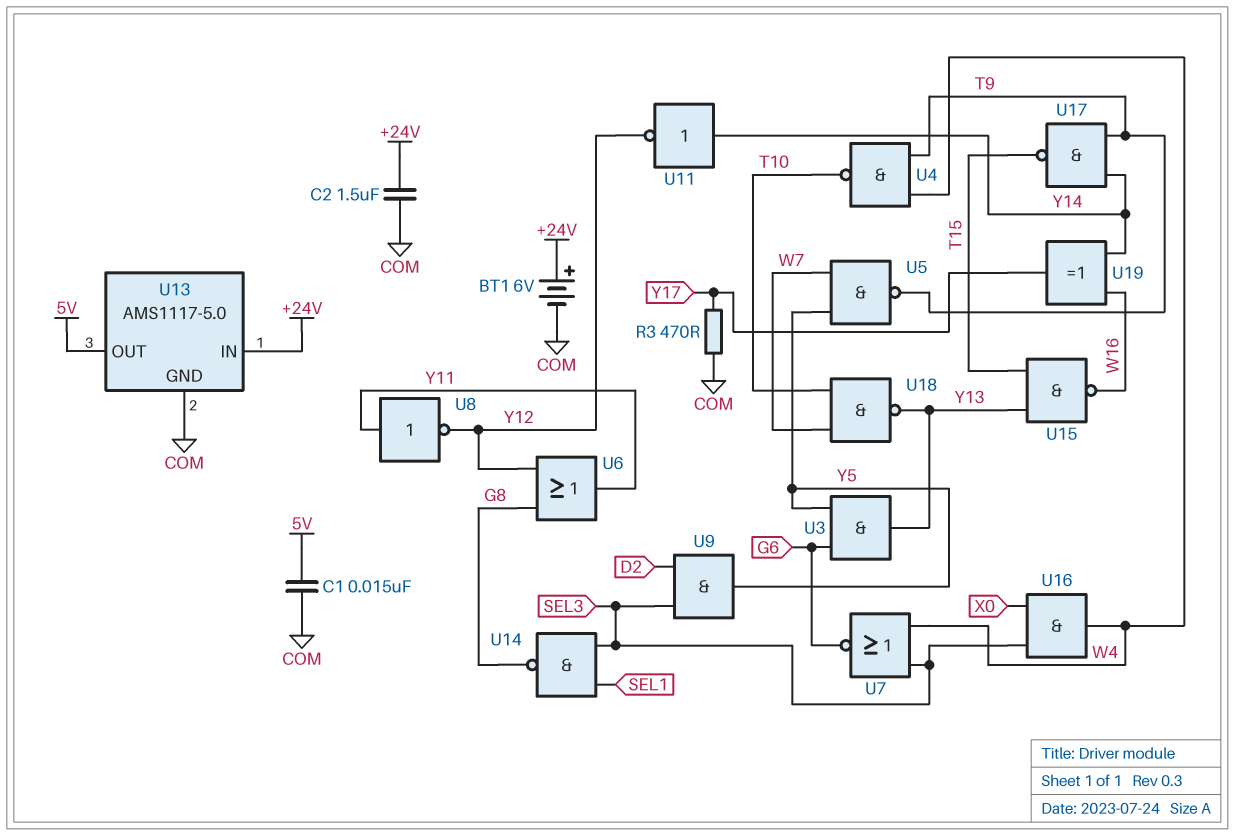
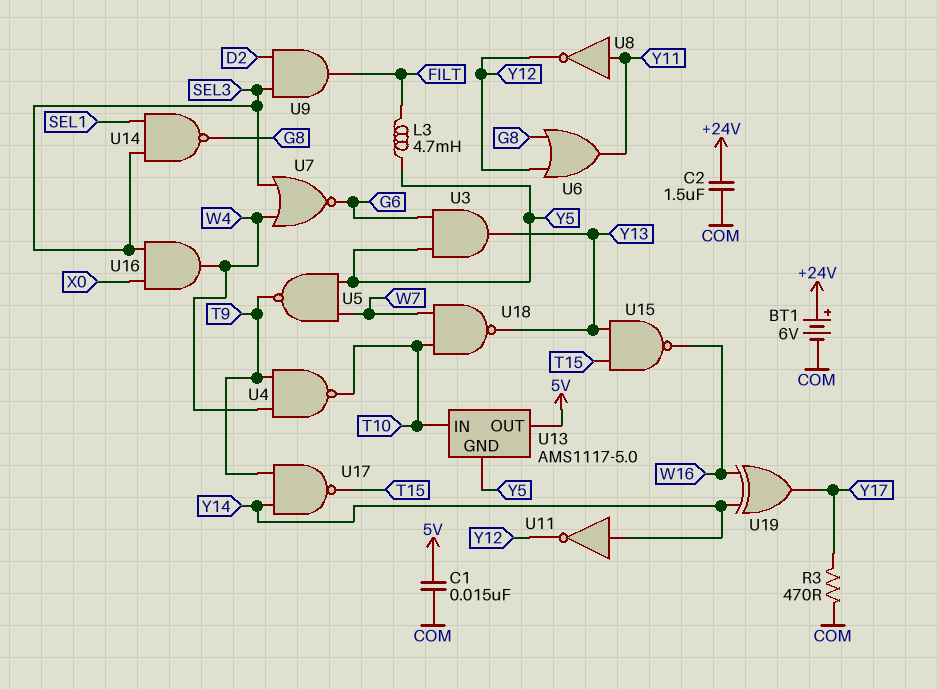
L3: none -> 4.7mH (FILT, Y5)
U9: AND (in D2, in SEL3, out Y5) -> AND (in D2, in SEL3, out FILT)
U13 pin GND: COM -> Y5
U13 pin IN: +24V -> T10

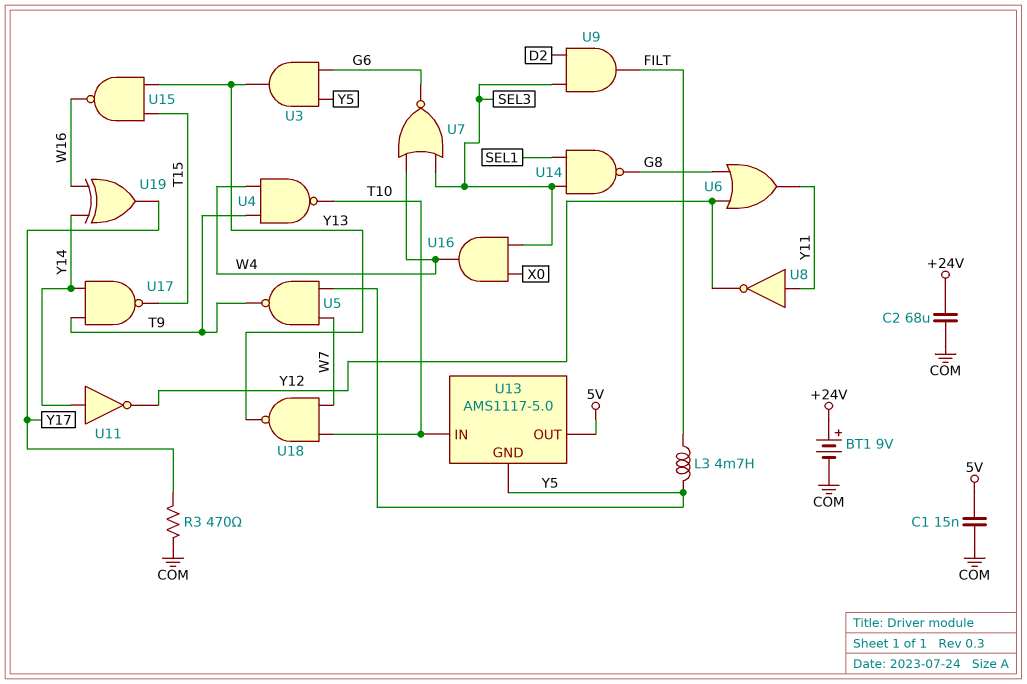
BT1: 6V (plus +24V, minus COM) -> 9V (plus +24V, minus COM)
C2: 1.5uF (+24V, COM) -> 68uF (+24V, COM)

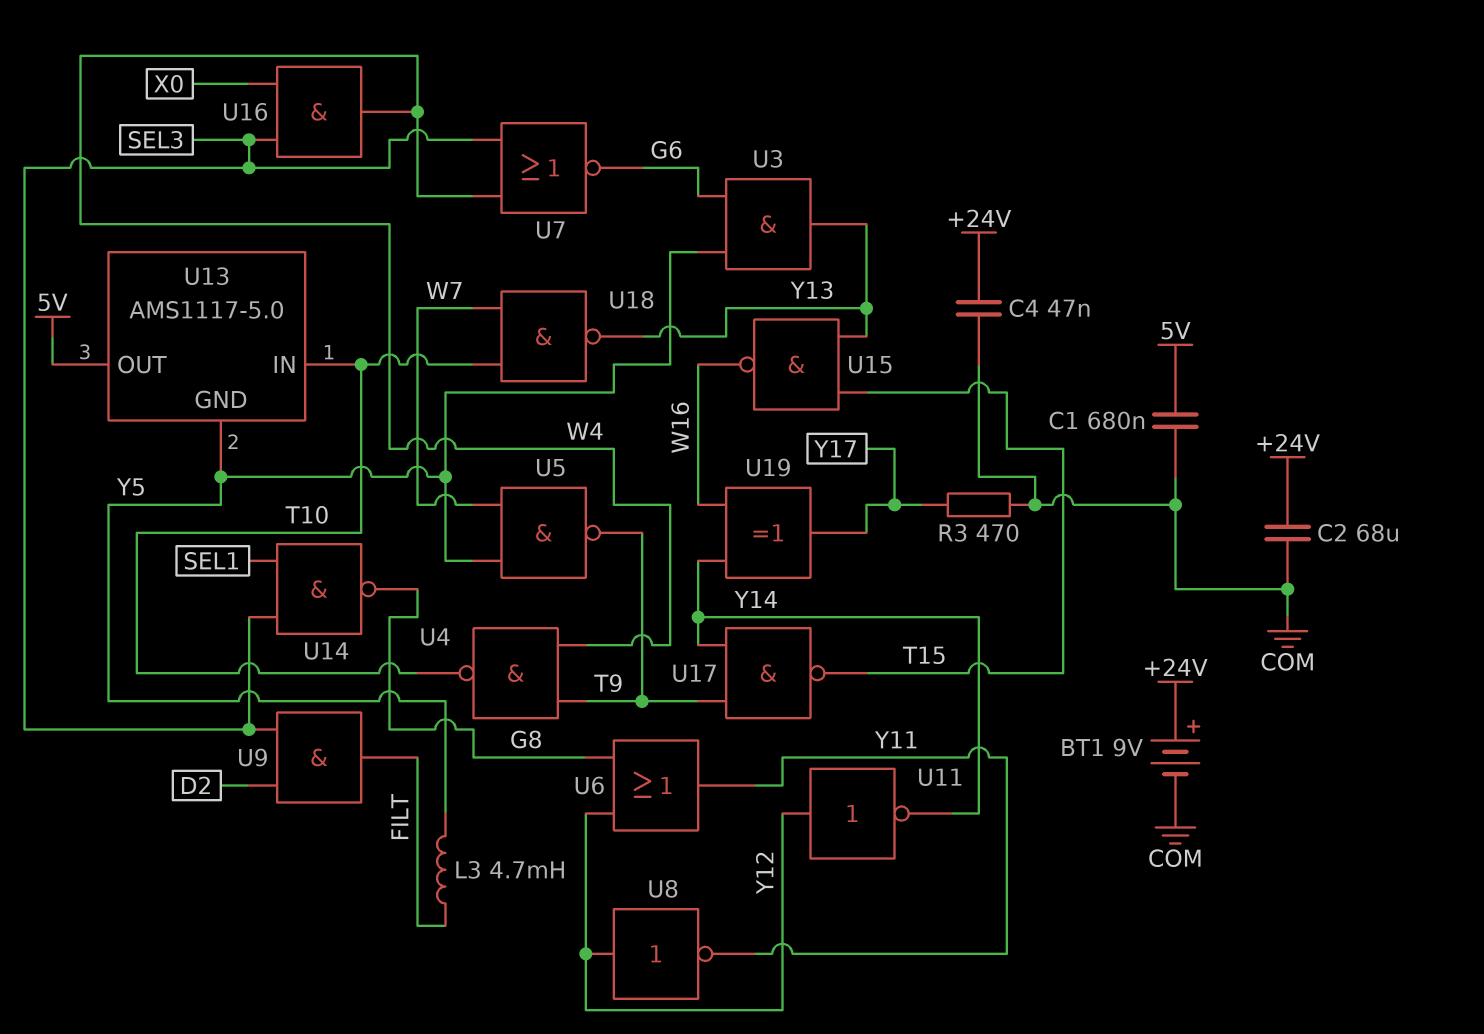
C1: 15nF (5V, COM) -> 680nF (5V, COM)
C4: none -> 47nF (+24V, COM)
U8: NOT (in Y11, out Y12) -> NOT (in Y12, out Y11)
U11: NOT (in Y14, out Y12) -> NOT (in Y12, out Y14)

